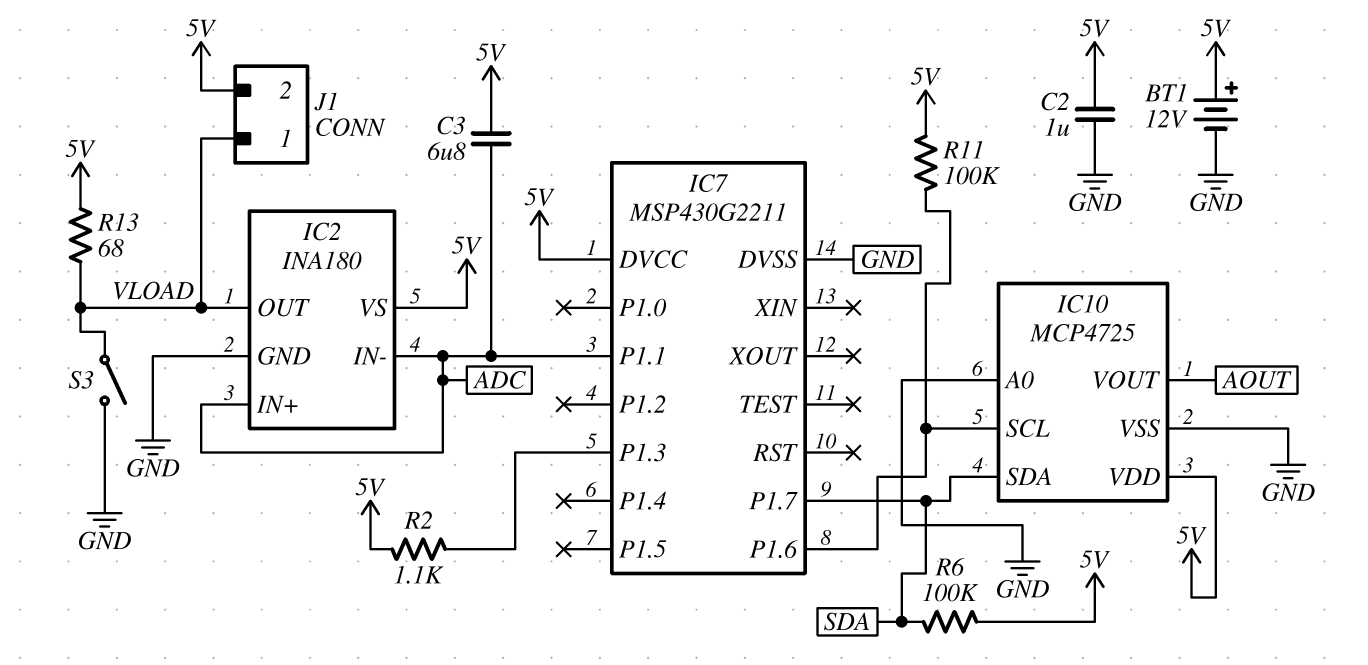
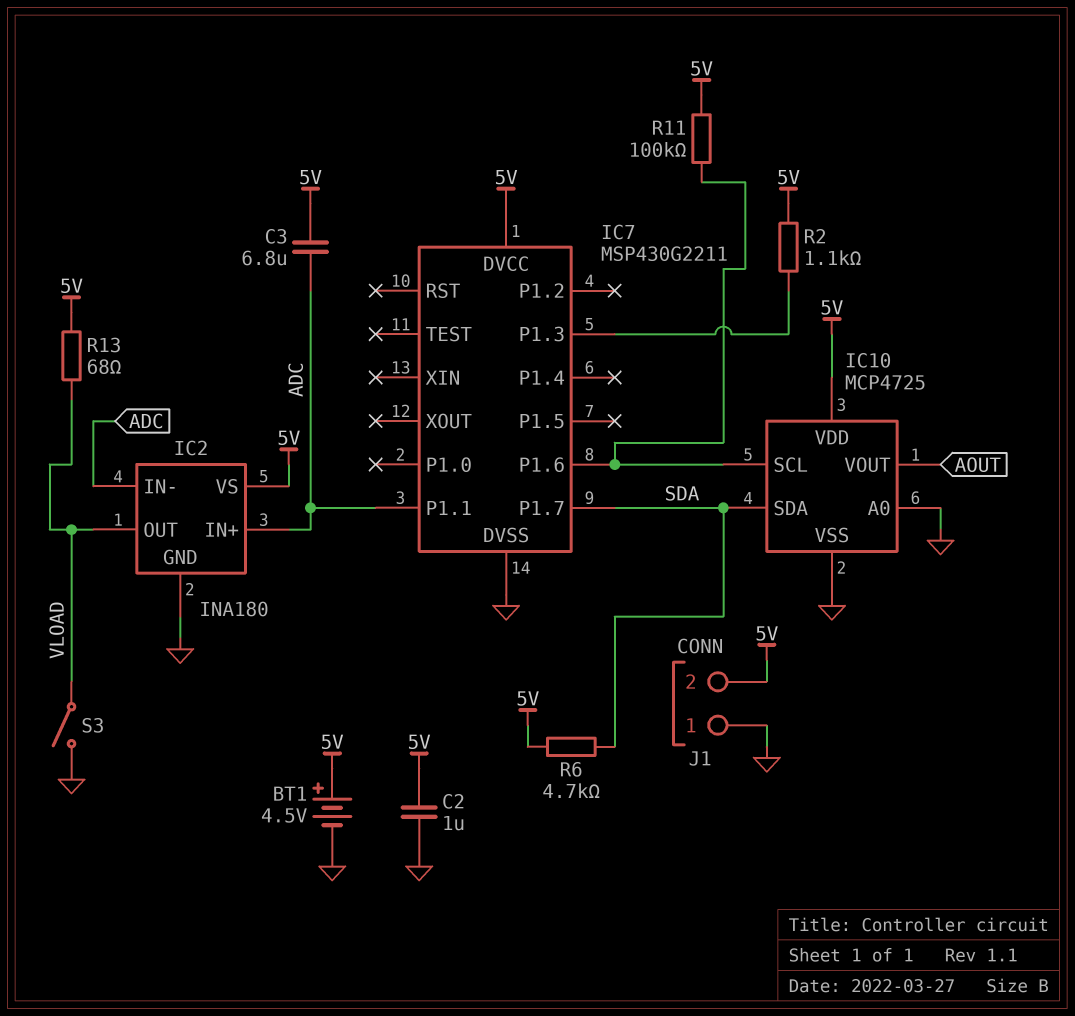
BT1: 12V (plus 5V, minus GND) -> 4.5V (plus 5V, minus GND)
J1 pin 1: VLOAD -> GND
R6: 100k (5V, SDA) -> 4.7k (5V, SDA)

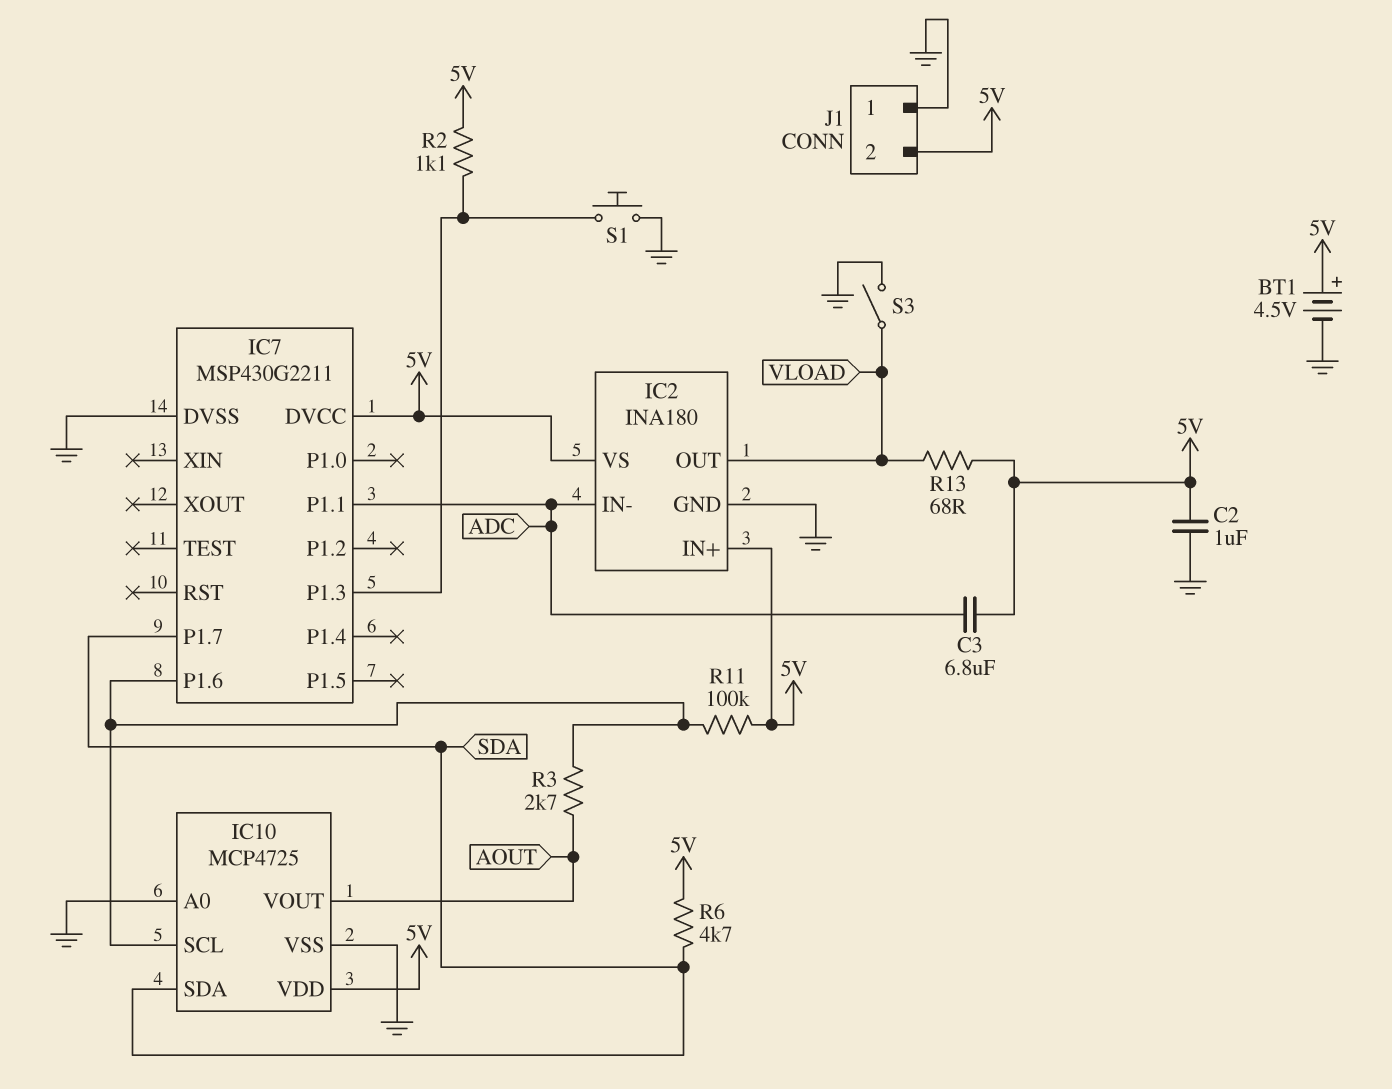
IC2 pin IN+: ADC -> 5V
R3: none -> 2.7k (AOUT, IC7/P1.6)
S1: none -> button (GND, IC7/P1.3)

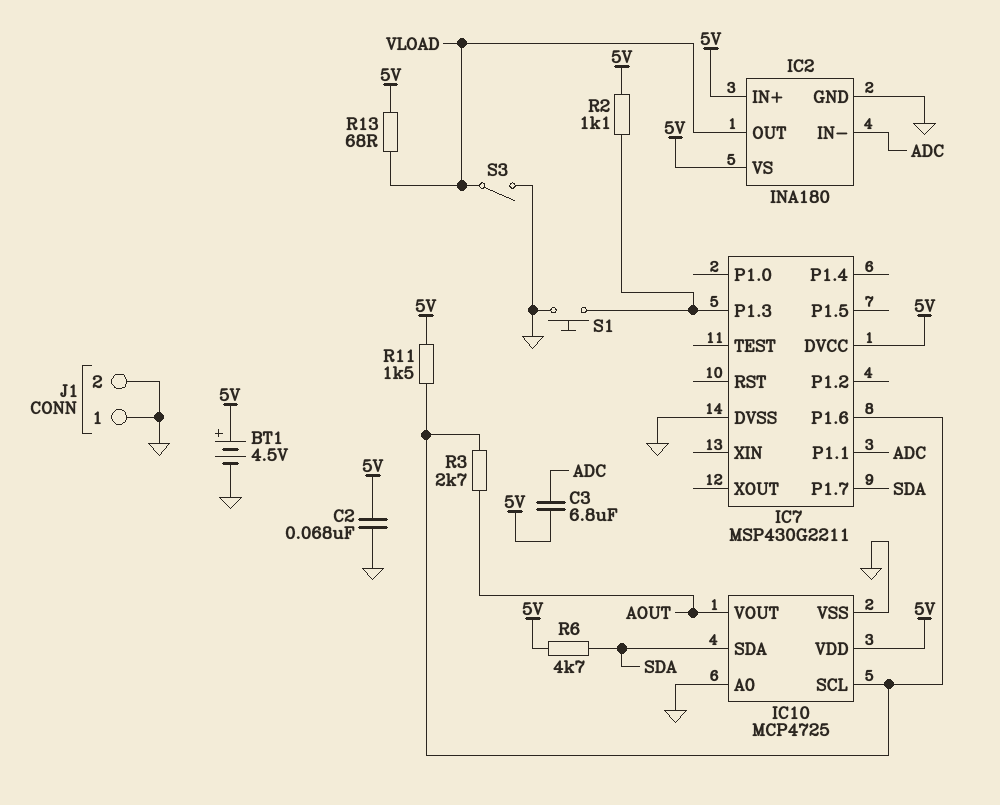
C2: 1uF (5V, GND) -> 68nF (5V, GND)
J1 pin 2: 5V -> GND
R11: 100k (5V, IC7/P1.6) -> 1.5k (5V, IC7/P1.6)

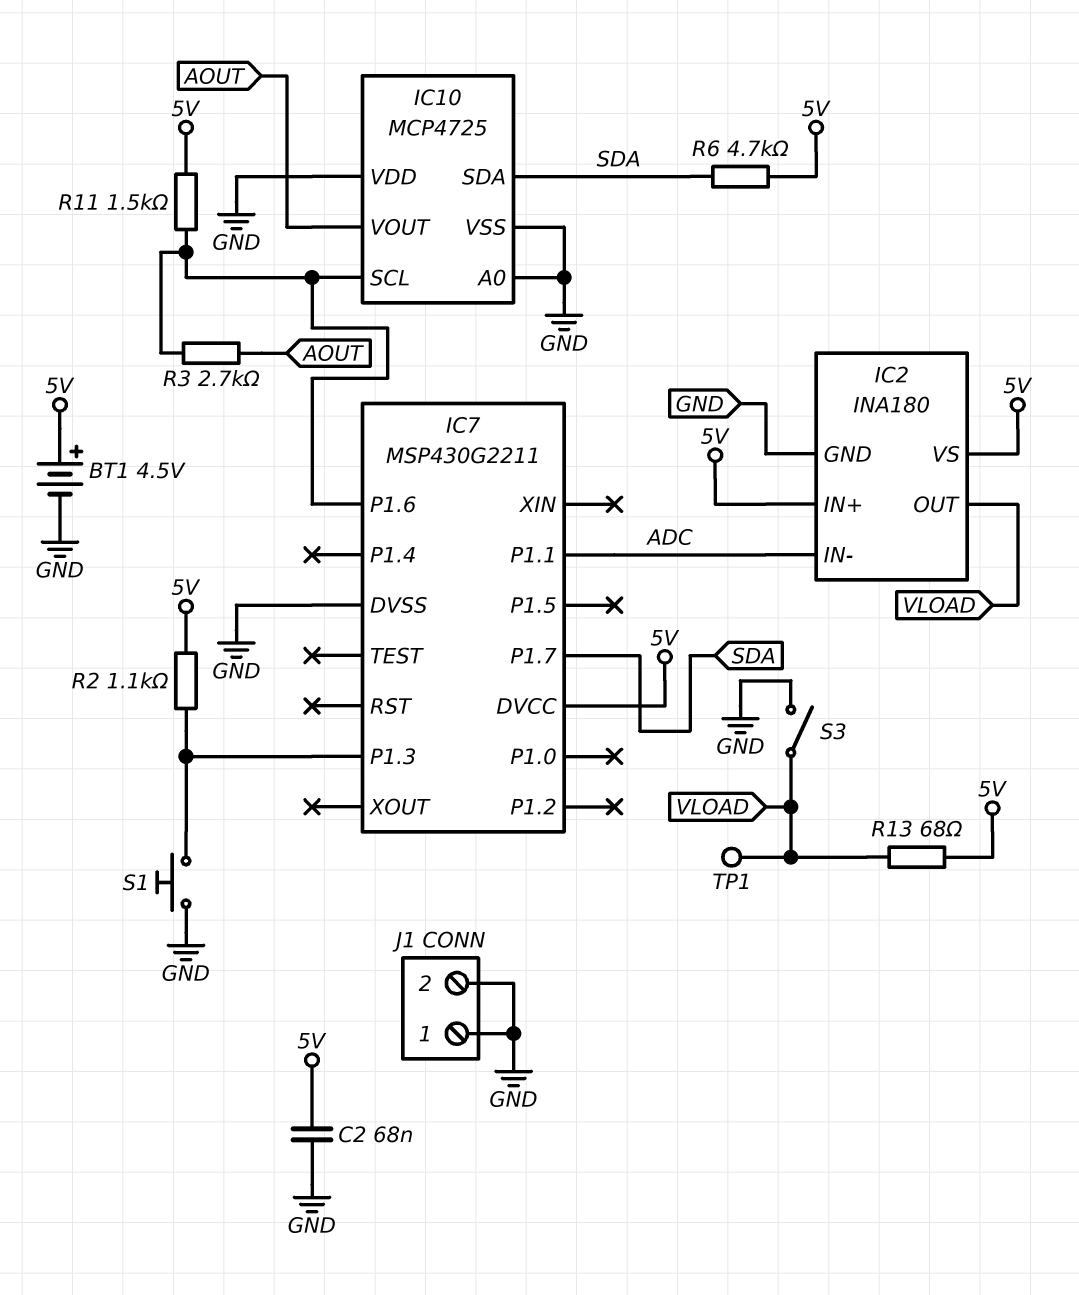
C3: 6.8uF (5V, ADC) -> none
IC10 pin VDD: 5V -> GND
TP1: none -> test point (VLOAD)

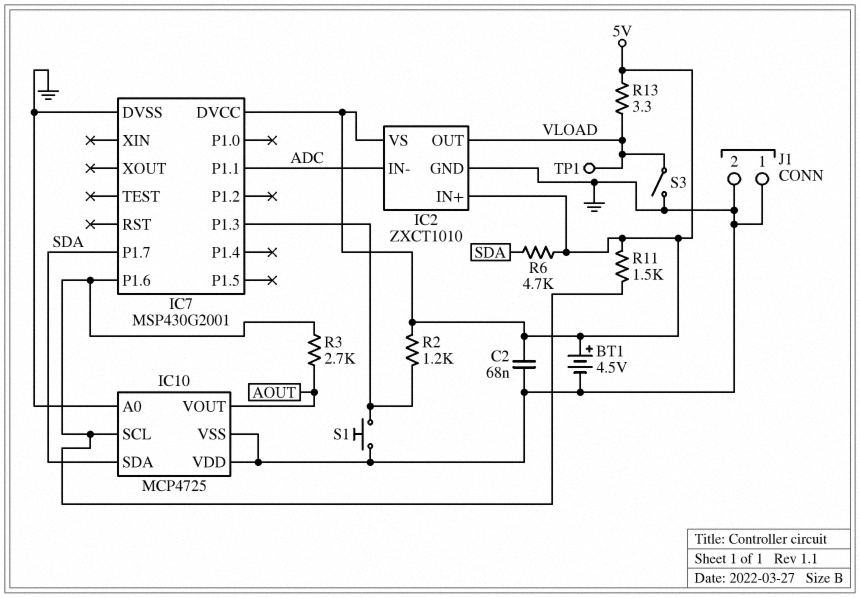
IC2: INA180 -> ZXCT1010
IC7: MSP430G2211 -> MSP430G2001
R2: 1.1k (5V, IC7/P1.3) -> 1.2k (5V, IC7/P1.3)
R13: 68 (5V, VLOAD) -> 3.3 (5V, VLOAD)

